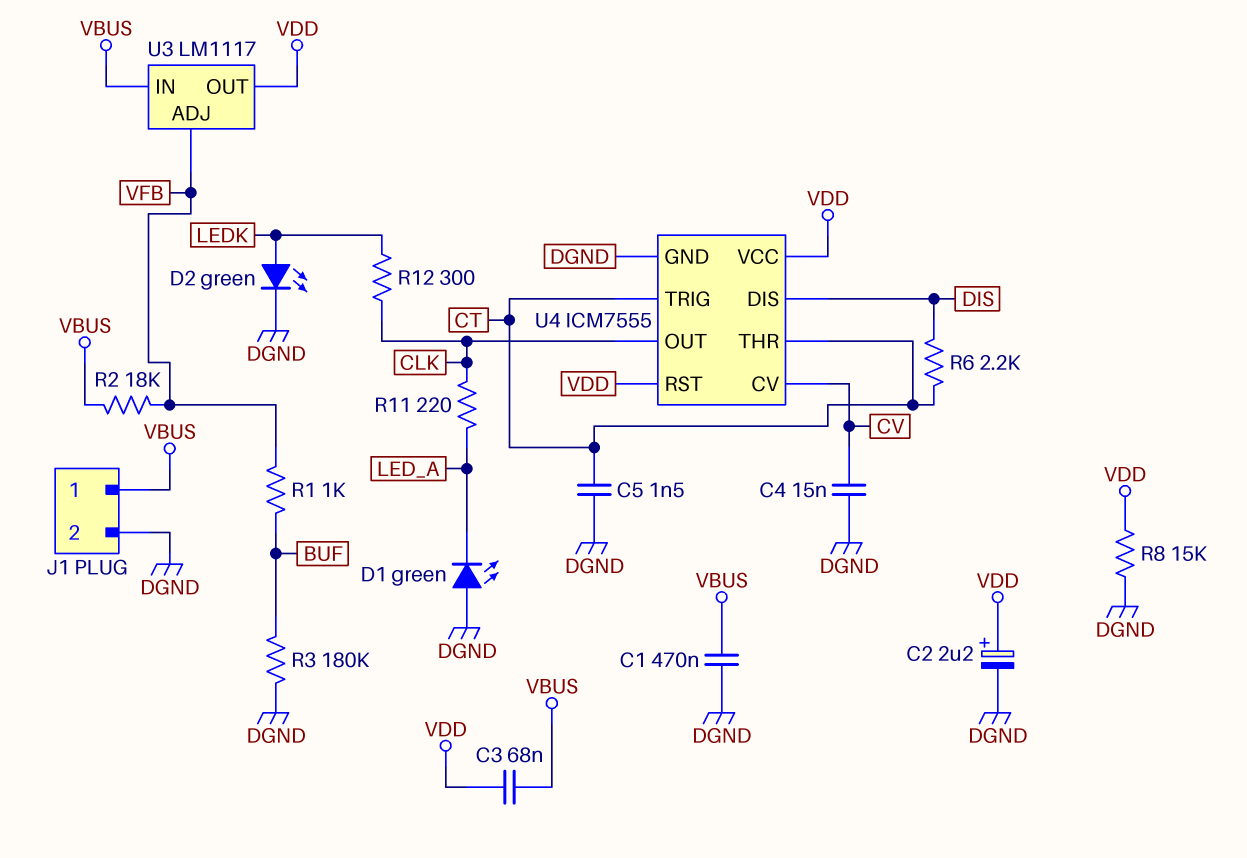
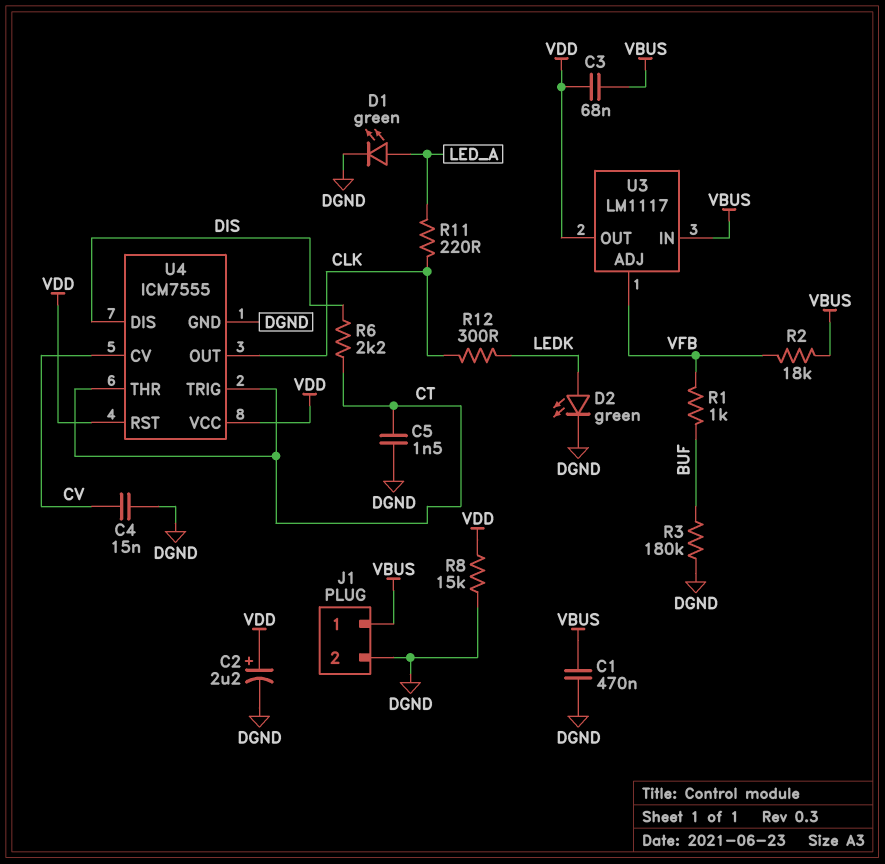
D1: LED green (A DGND, K LED_A) -> LED green (A LED_A, K DGND)

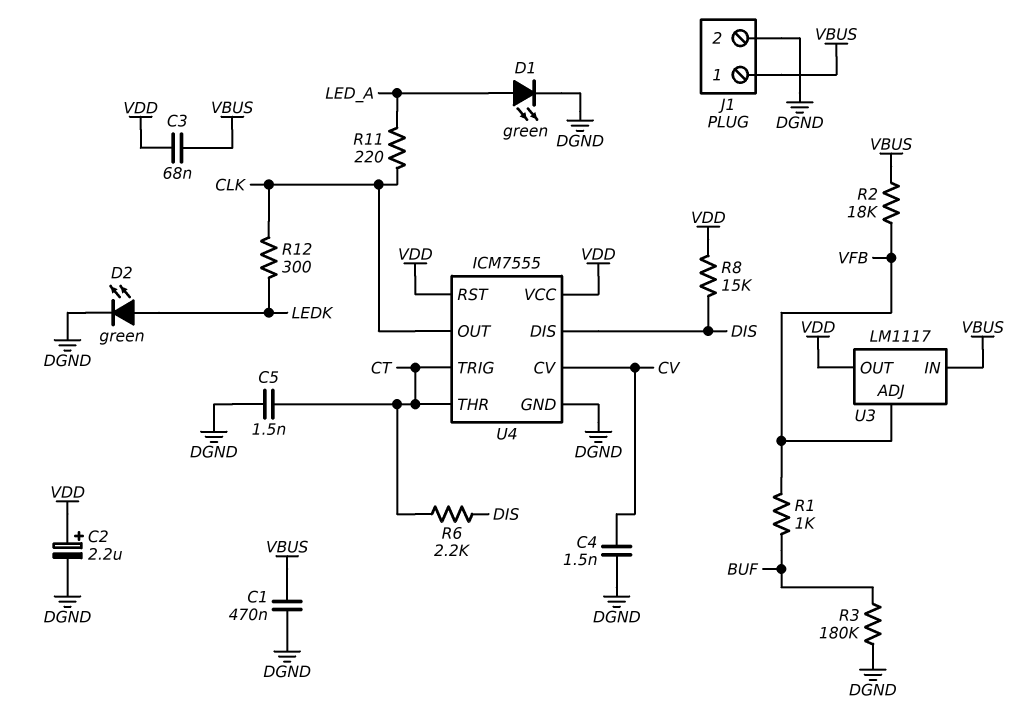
C4: 15nF (CV, DGND) -> 1.5nF (CV, DGND)
R8: 15k (DGND, VDD) -> 15k (DIS, VDD)

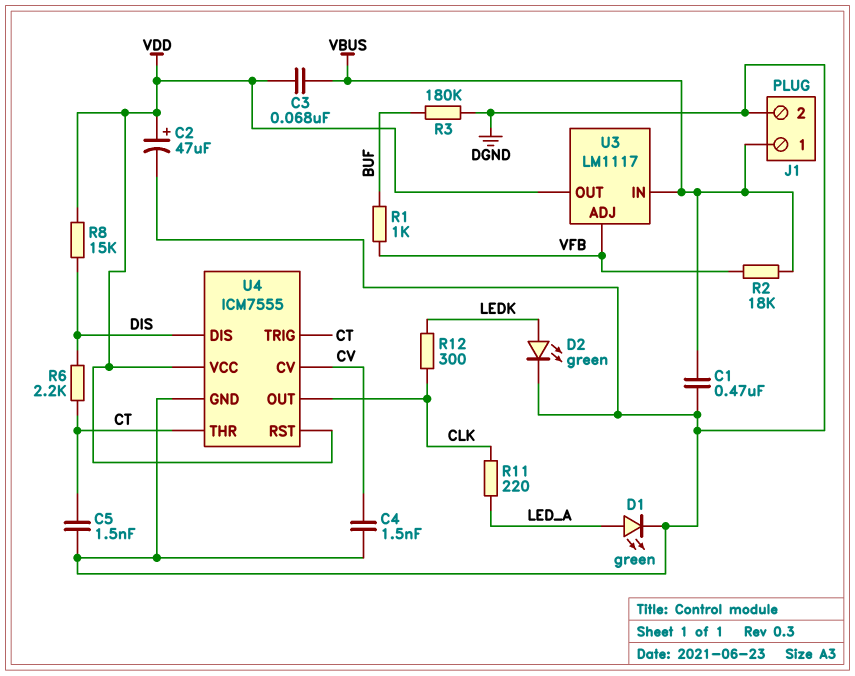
C2: 2.2uF (plus VDD, minus DGND) -> 47uF (plus VDD, minus DGND)

